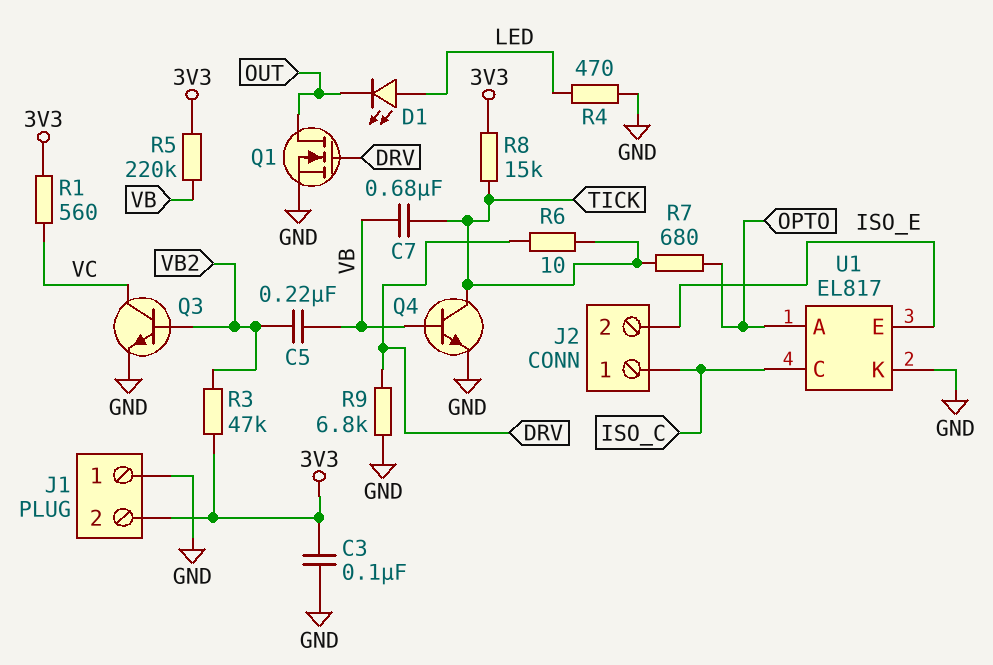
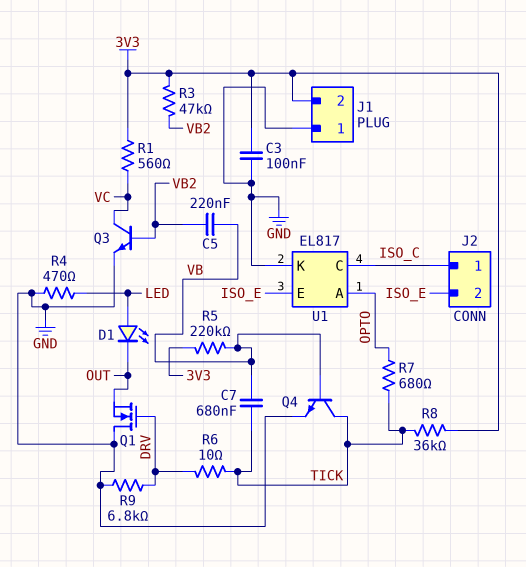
Q1: NMOS (G DRV, D OUT, S GND) -> NMOS (G DRV, D GND, S OUT)
R8: 15k (3V3, TICK) -> 36k (3V3, TICK)

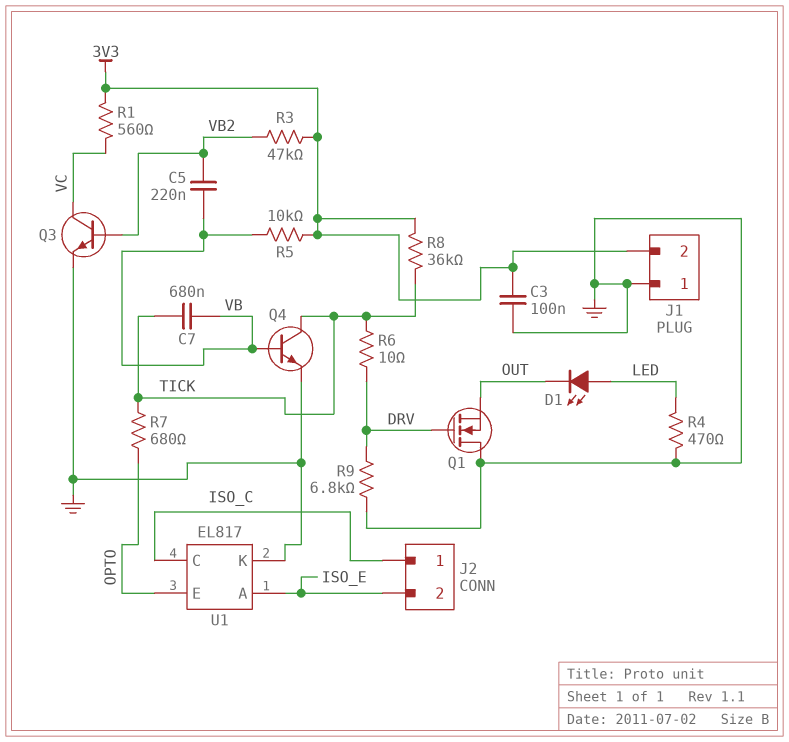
R5: 220k (3V3, VB) -> 10k (3V3, VB)
U1 pin A: OPTO -> ISO_E
U1 pin E: ISO_E -> OPTO

